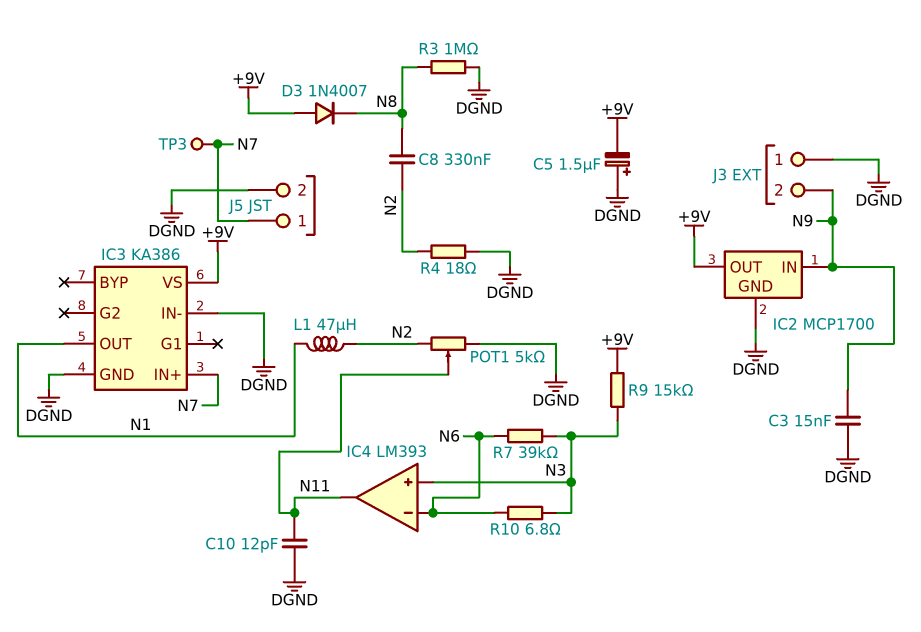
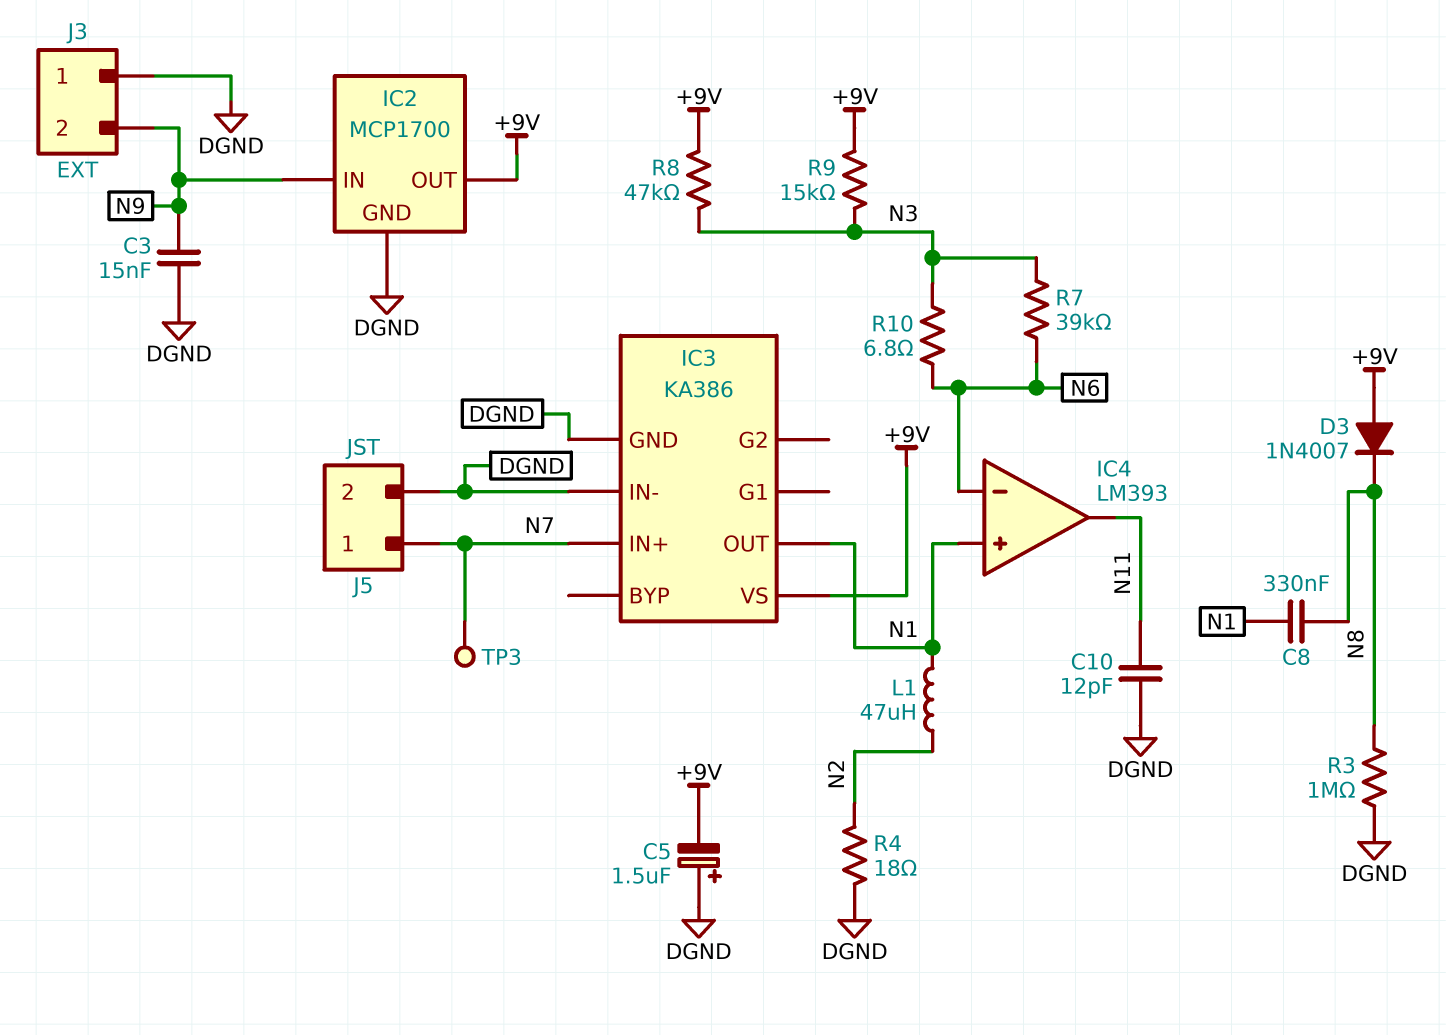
C8: 330nF (N2, N8) -> 330nF (N1, N8)
IC4 pin in+: N3 -> N1
POT1: 5k (DGND, N2, wiper N11) -> none
R8: none -> 47k (+9V, N3)

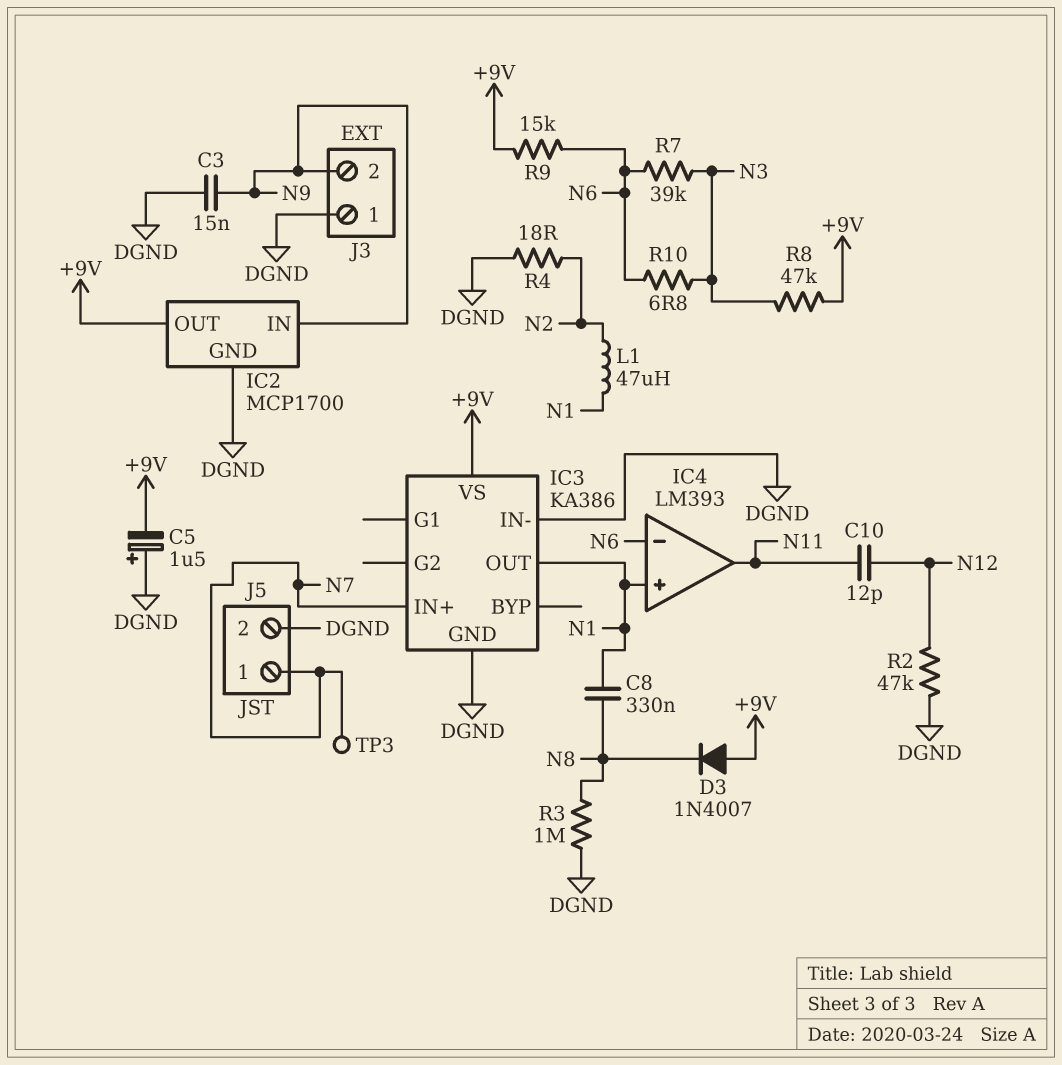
C10: 12pF (DGND, N11) -> 12pF (N11, N12)
R2: none -> 47k (DGND, N12)
R9: 15k (+9V, N3) -> 15k (+9V, N6)

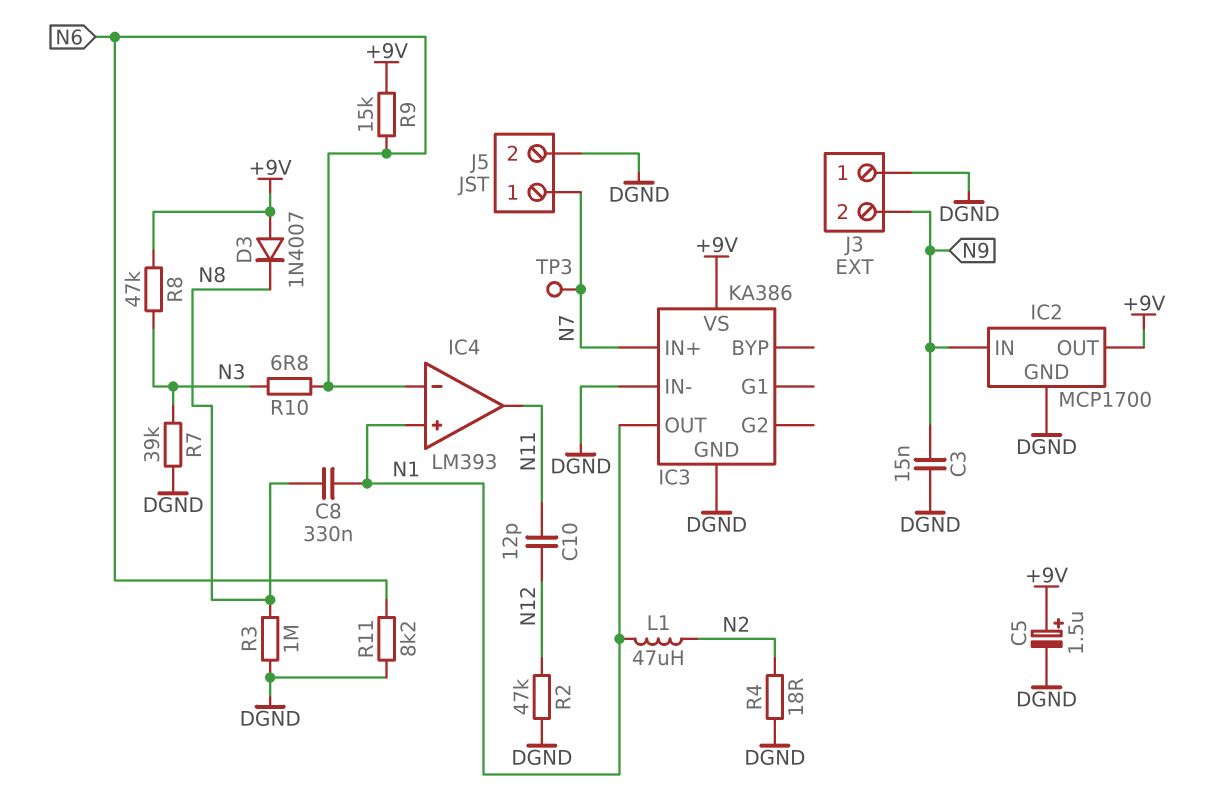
C5: 1.5uF (plus DGND, minus +9V) -> 1.5uF (plus +9V, minus DGND)
R7: 39k (N3, N6) -> 39k (DGND, N3)
R11: none -> 8.2k (DGND, N6)

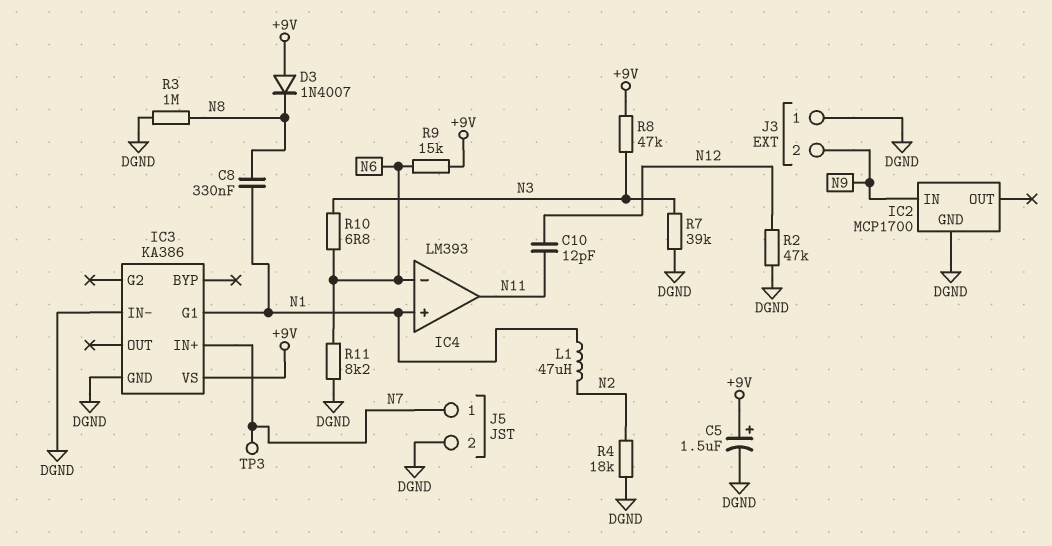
C3: 15nF (DGND, N9) -> none
IC2 pin OUT: +9V -> none
IC3 pin G1: none -> N1
IC3 pin OUT: N1 -> none
R4: 18 (DGND, N2) -> 18k (DGND, N2)

